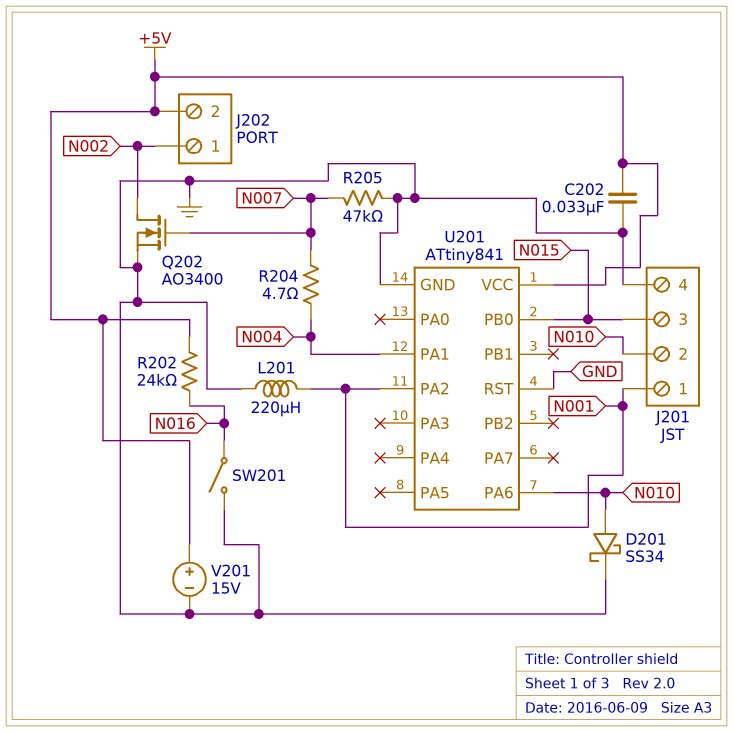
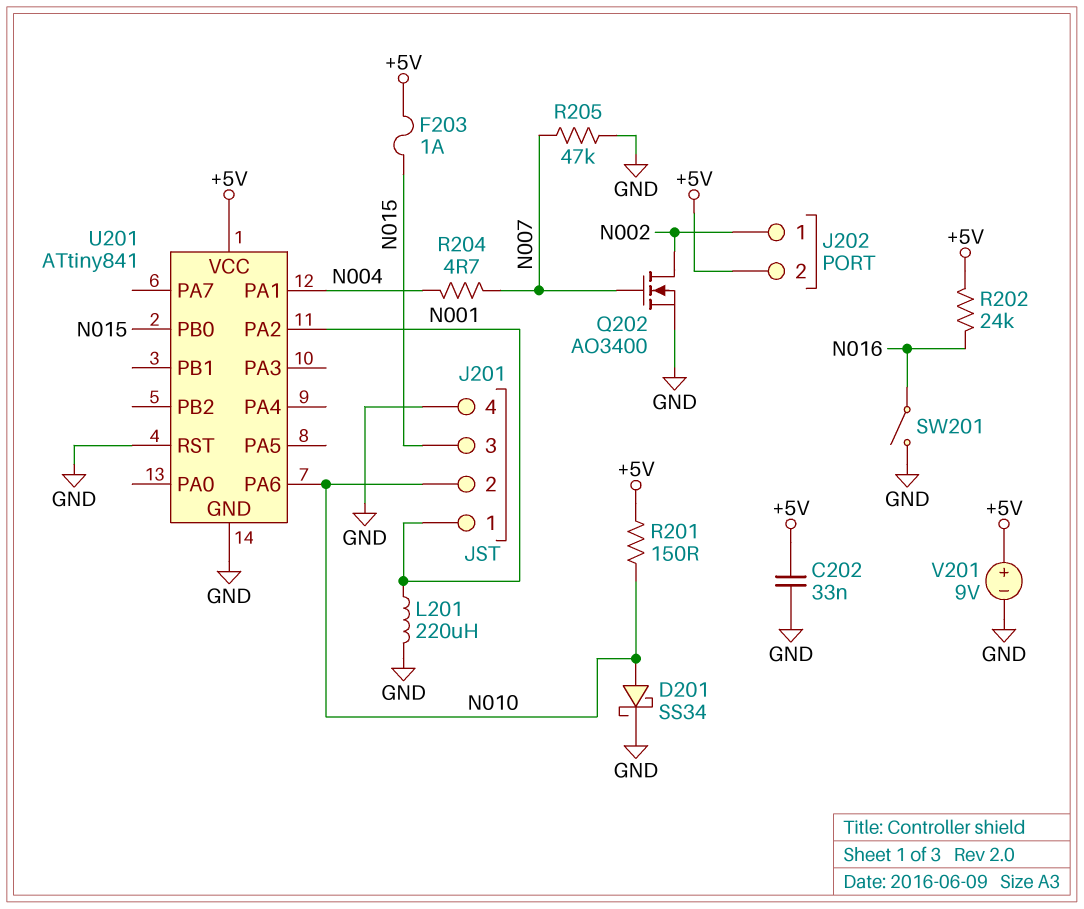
F203: none -> 1A (+5V, N015)
R201: none -> 150 (+5V, N010)
V201: 15V (plus +5V, minus GND) -> 9V (plus +5V, minus GND)

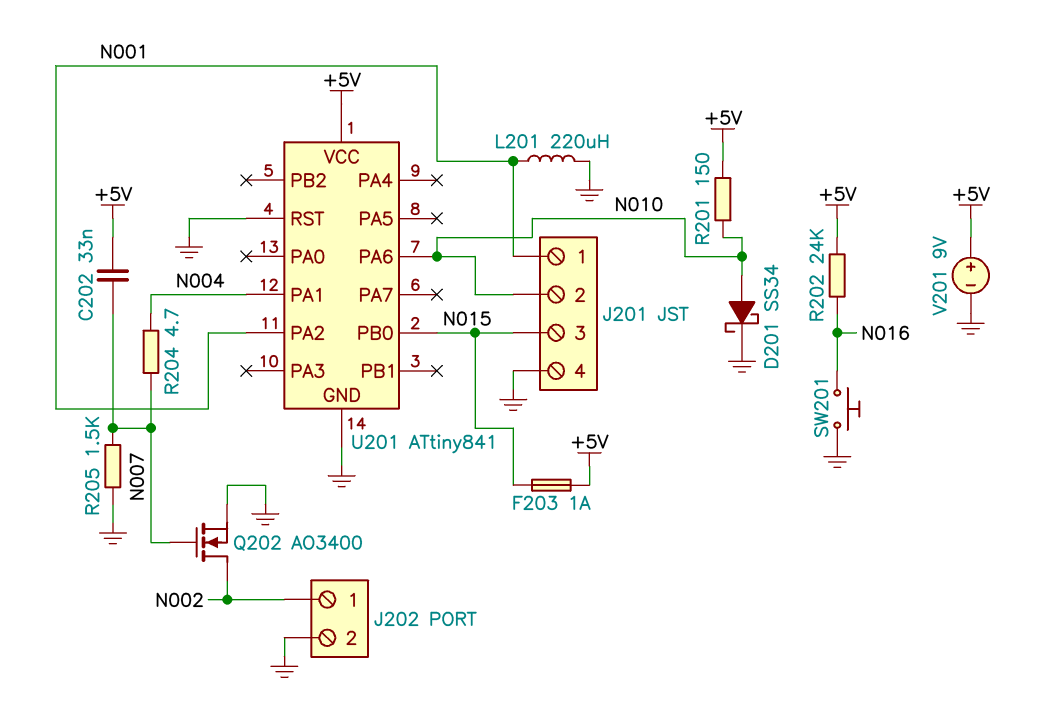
C202: 33nF (+5V, GND) -> 33nF (+5V, N007)
J202 pin 2: +5V -> GND
R205: 47k (GND, N007) -> 1.5k (GND, N007)
SW201: switch (GND, N016) -> button (GND, N016)

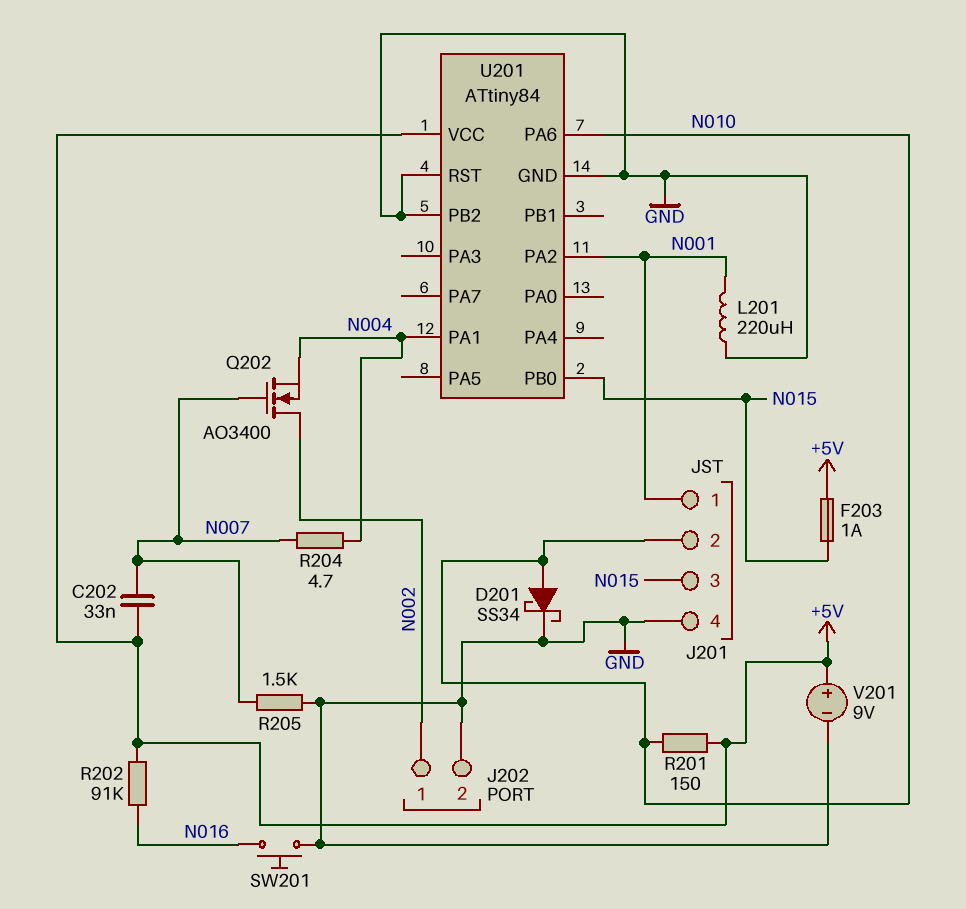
Q202: NMOS AO3400 (G N007, D N002, S GND) -> NMOS AO3400 (G N007, D N002, S N004)
R202: 24k (+5V, N016) -> 91k (+5V, N016)
U201: ATtiny841 -> ATtiny84
U201 pin PB2: none -> GND

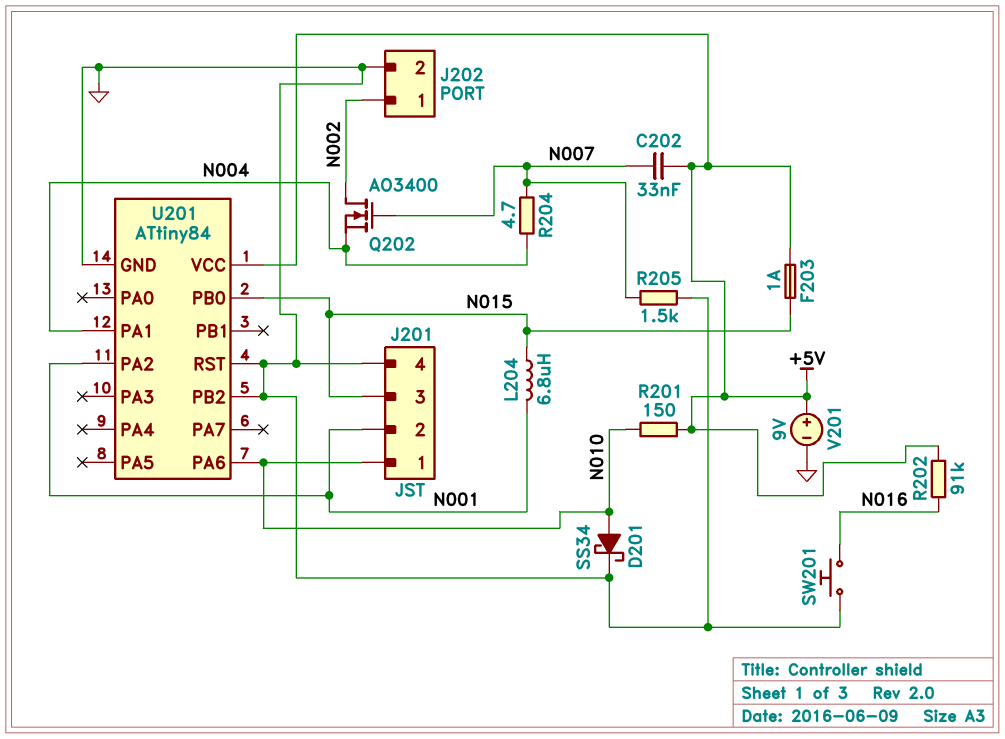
J201 pin 1: N001 -> N010
J201 pin 2: N010 -> N001
L201: 220uH (GND, N001) -> none
L204: none -> 6.8uH (N001, N015)

